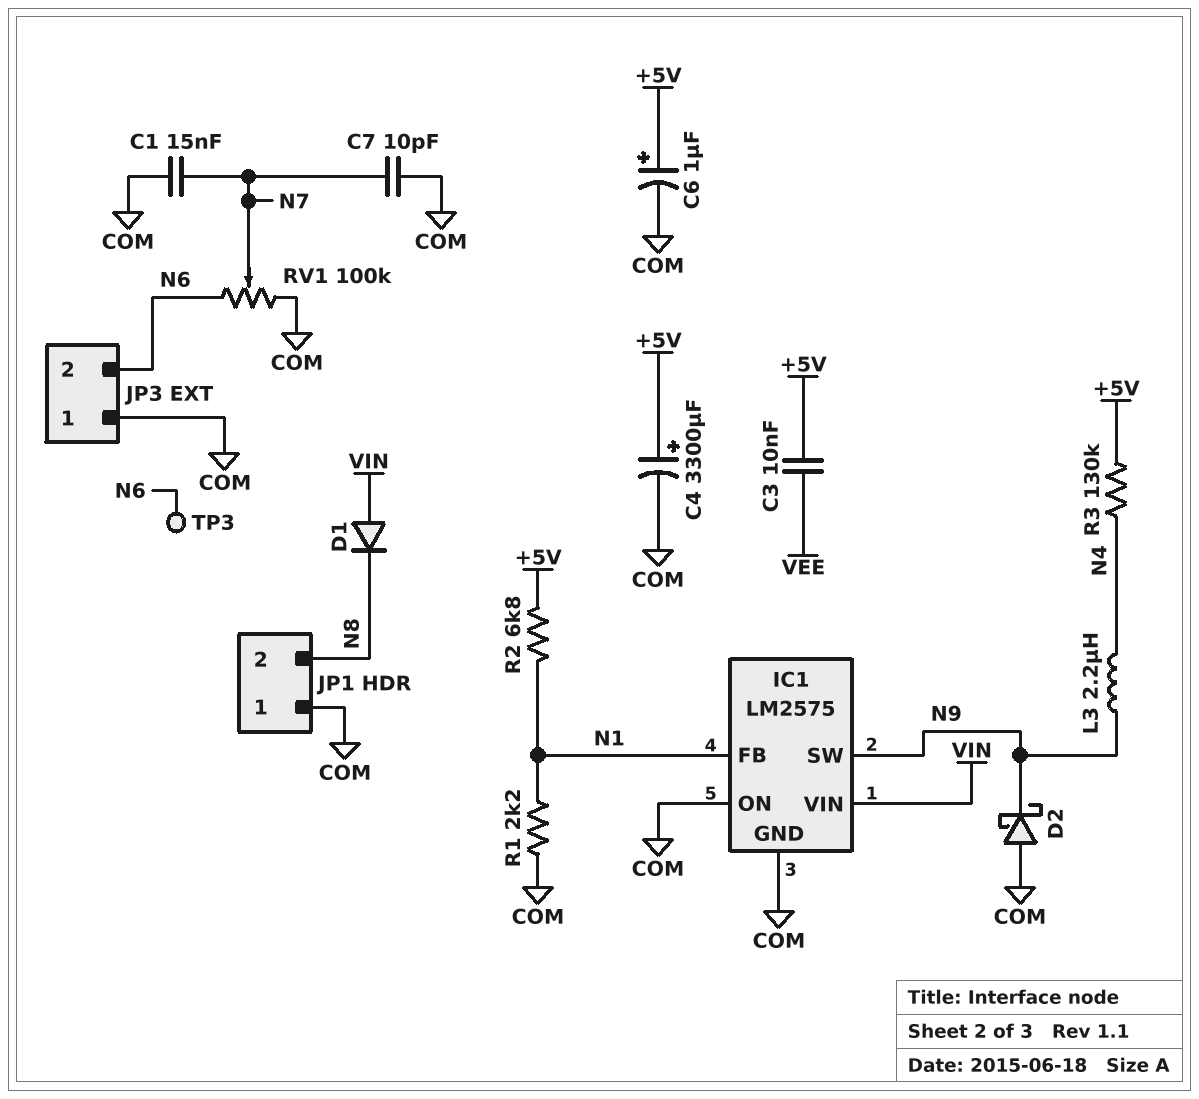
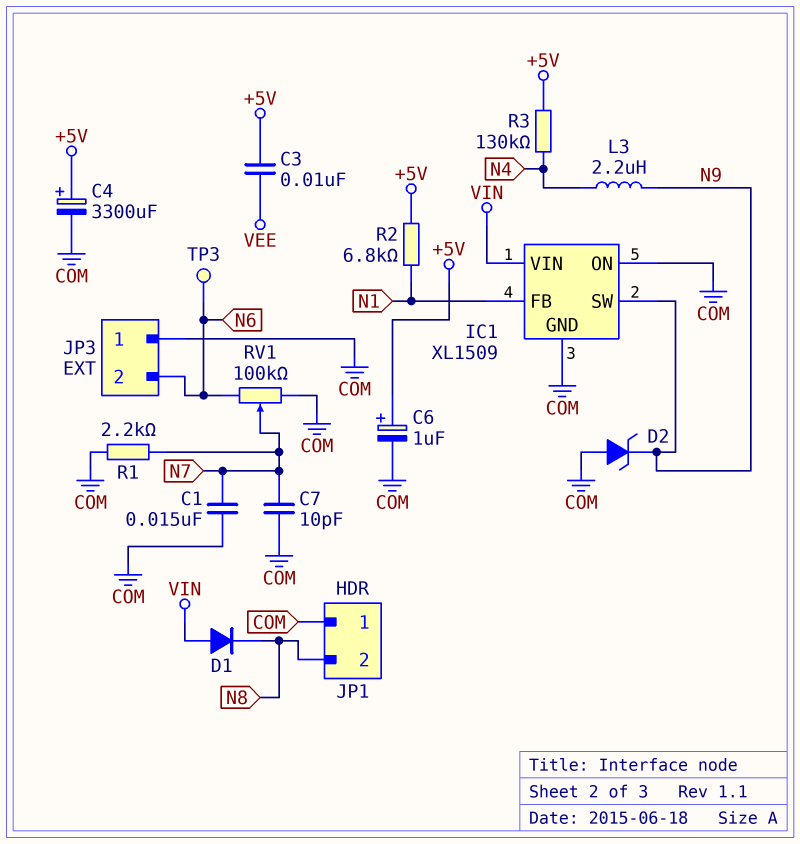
D2: schottky (A COM, K N9) -> zener (A COM, K N9)
IC1: LM2575 -> XL1509
R1: 2.2k (COM, N1) -> 2.2k (COM, N7)

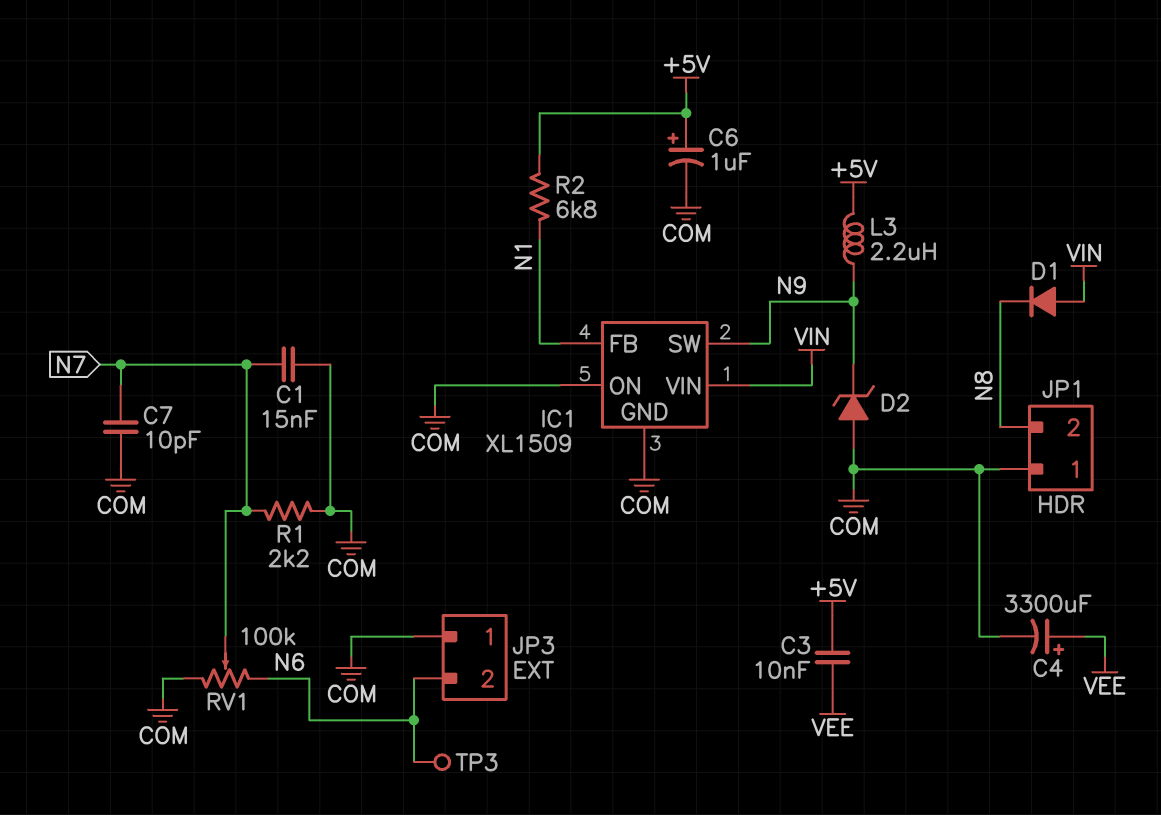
C4: 3300uF (plus +5V, minus COM) -> 3300uF (plus VEE, minus COM)
L3: 2.2uH (N4, N9) -> 2.2uH (+5V, N9)
R3: 130k (+5V, N4) -> none

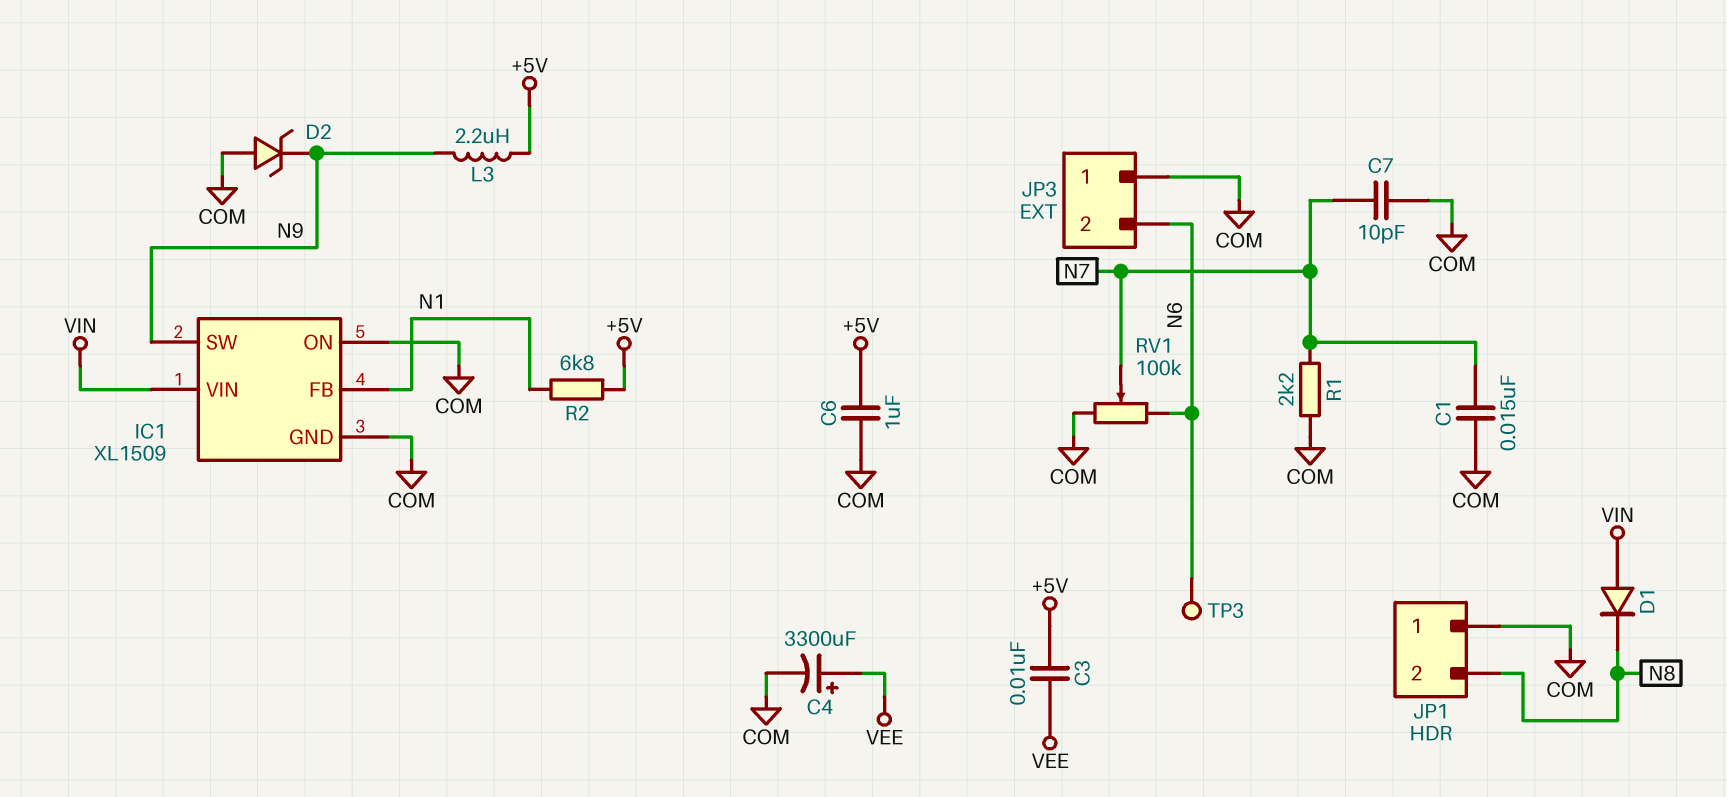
C6: 1uF (plus +5V, minus COM) -> 1uF (+5V, COM)

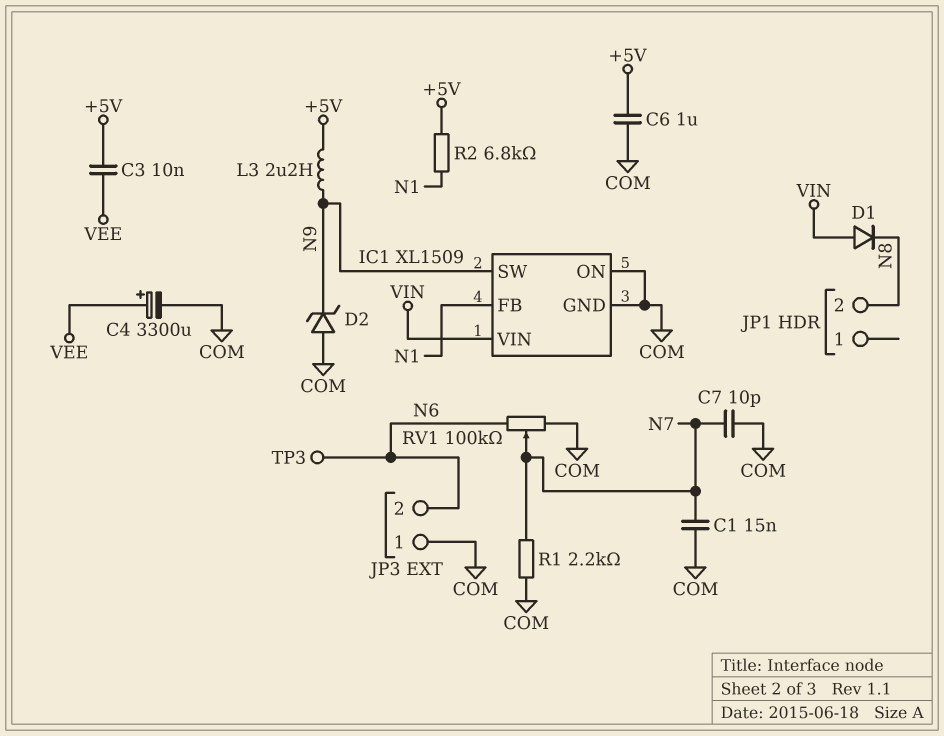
JP1 pin 1: COM -> none

